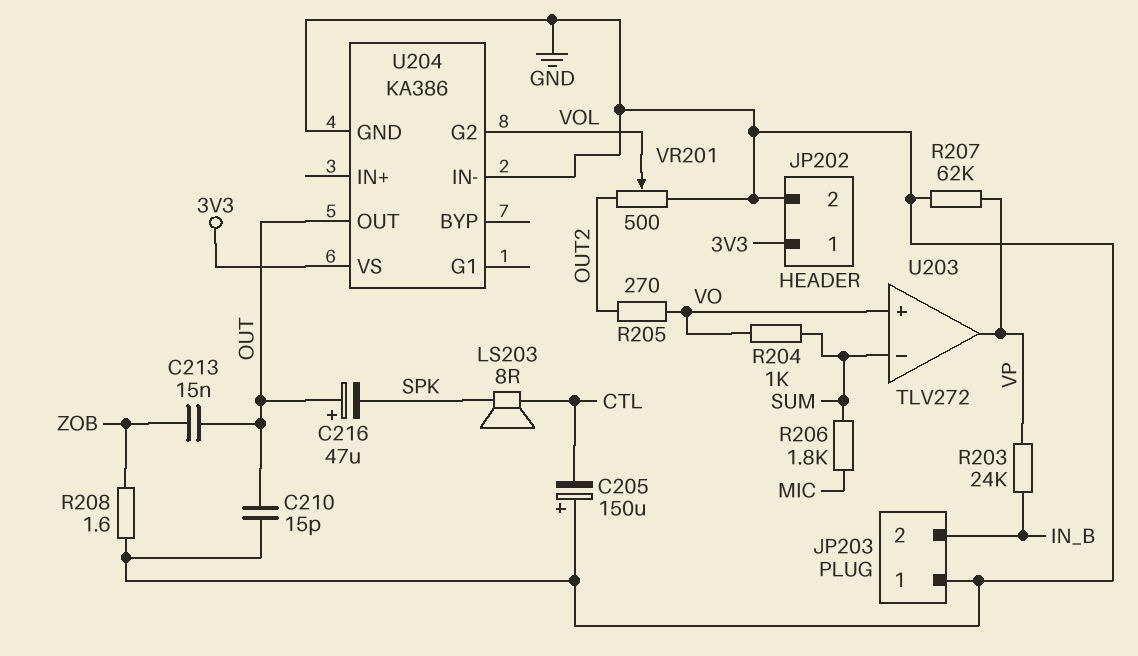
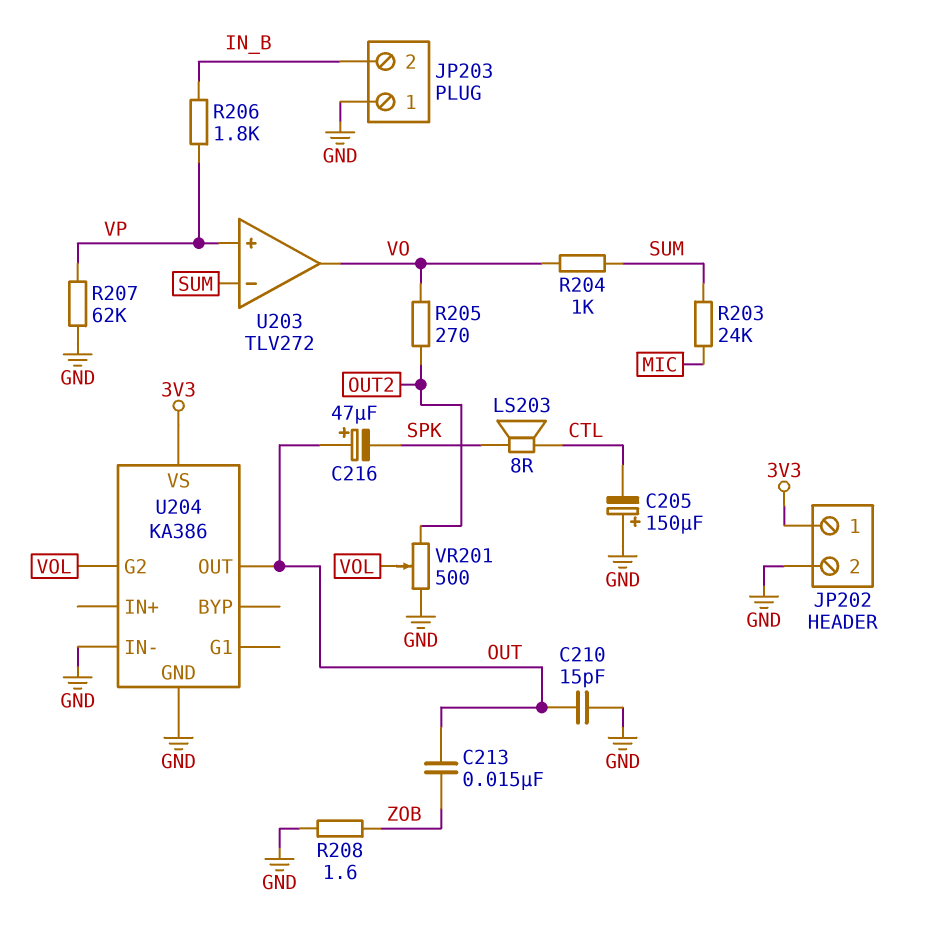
R203: 24k (IN_B, VP) -> 24k (MIC, SUM)
R206: 1.8k (MIC, SUM) -> 1.8k (IN_B, VP)
U203 pin in+: VO -> VP
U203 pin out: VP -> VO

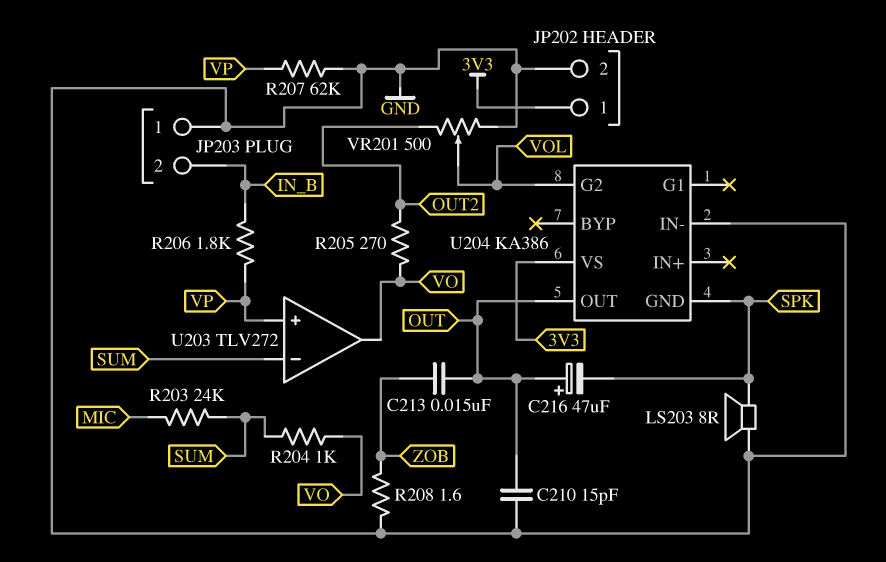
C205: 150uF (plus GND, minus CTL) -> none
LS203: speaker 8R (CTL, SPK) -> speaker 8R (GND, SPK)
U204 pin GND: GND -> SPK

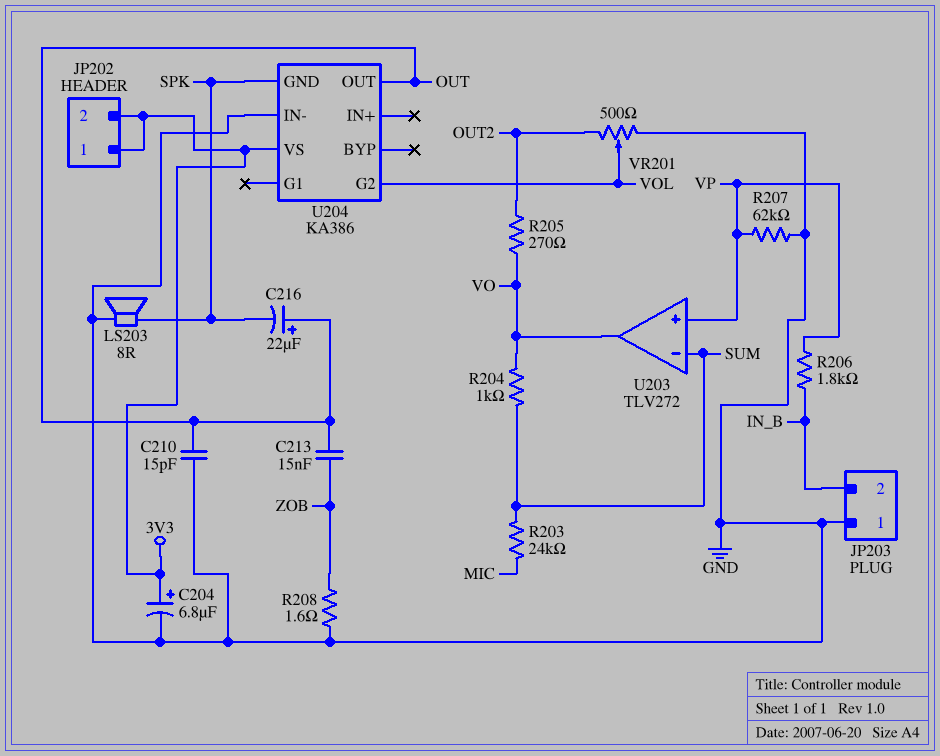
C204: none -> 6.8uF (plus 3V3, minus GND)
C216: 47uF (plus OUT, minus SPK) -> 22uF (plus OUT, minus SPK)
JP202 pin 2: GND -> 3V3

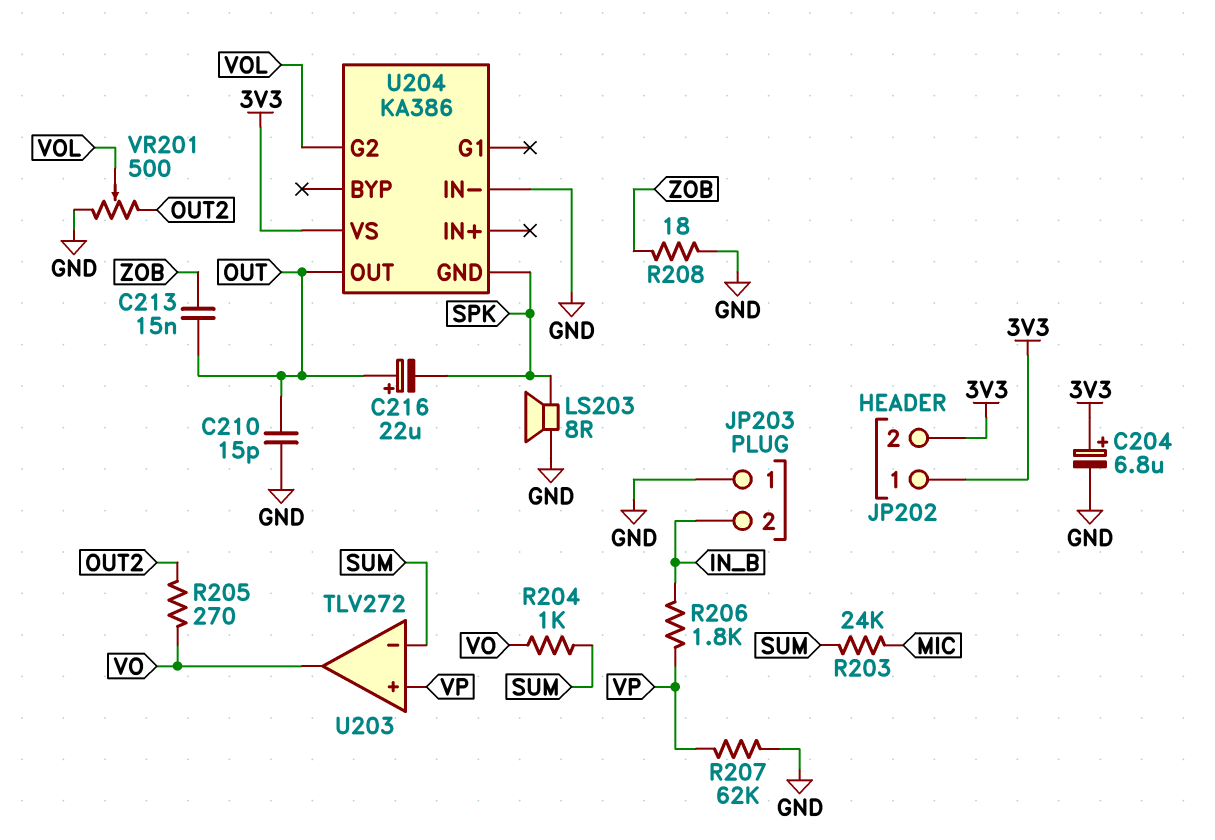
R208: 1.6 (GND, ZOB) -> 18 (GND, ZOB)

